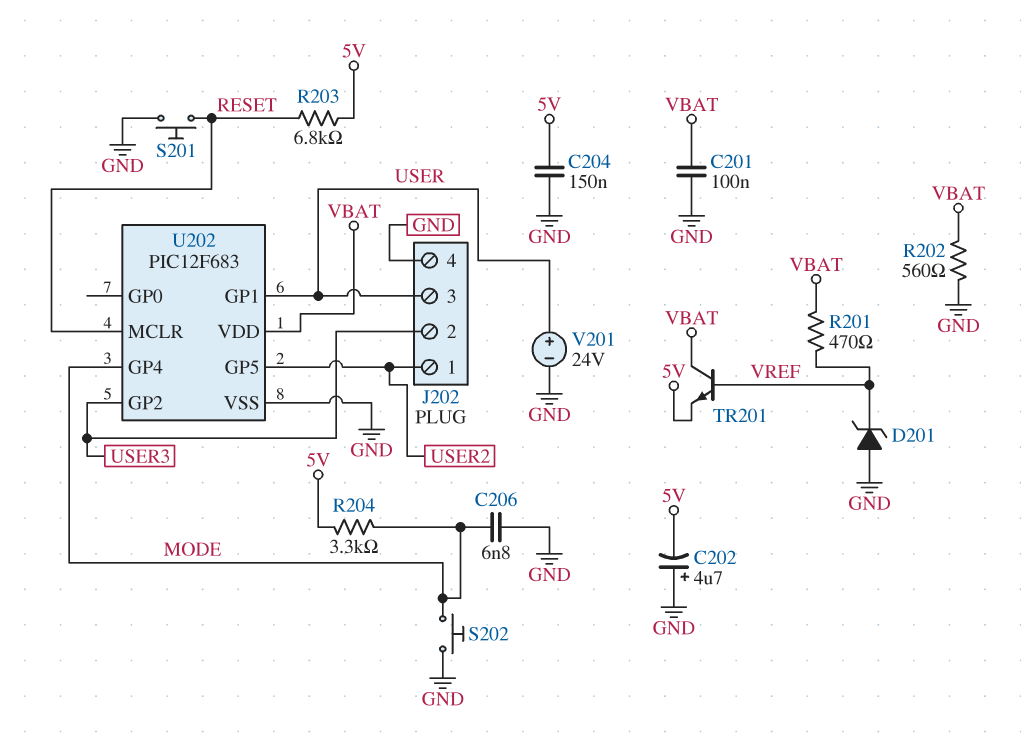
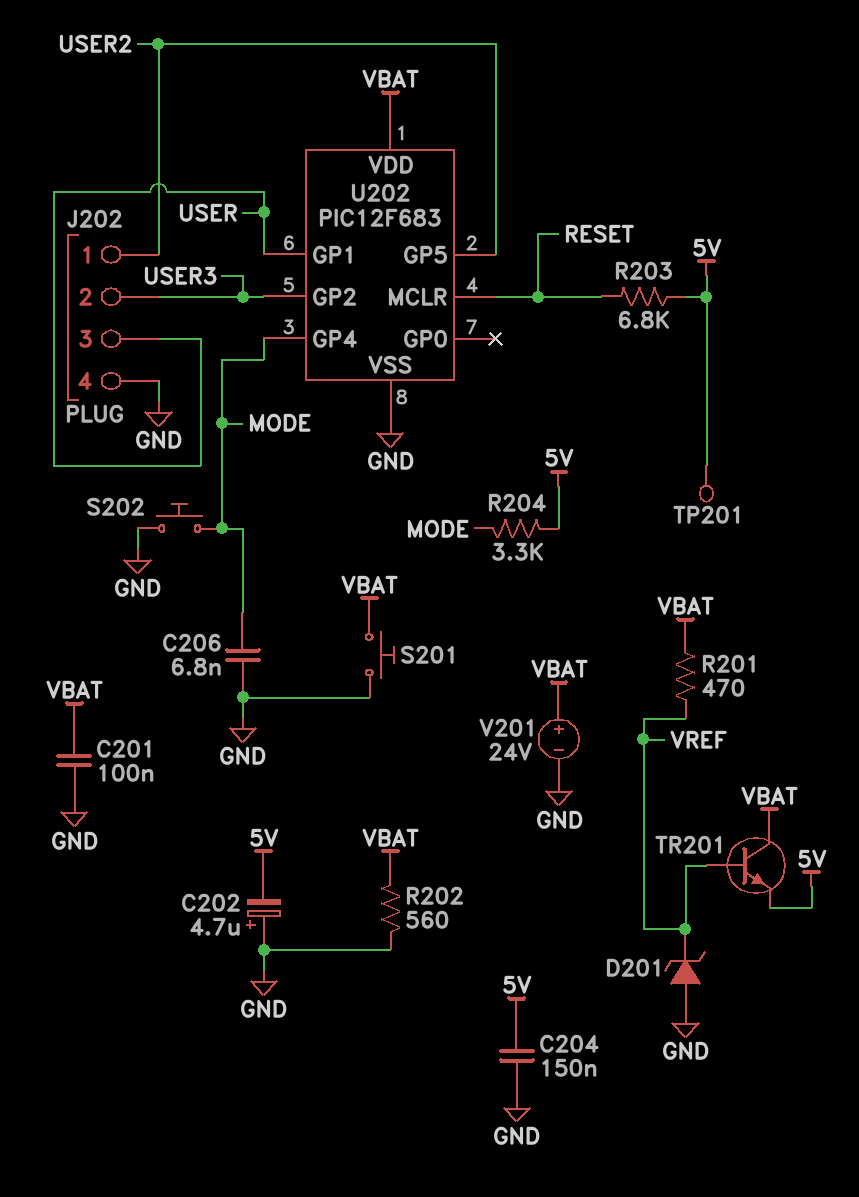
S201: button (GND, RESET) -> button (GND, VBAT)
TP201: none -> test point (5V)
V201: 24V (plus USER, minus GND) -> 24V (plus VBAT, minus GND)

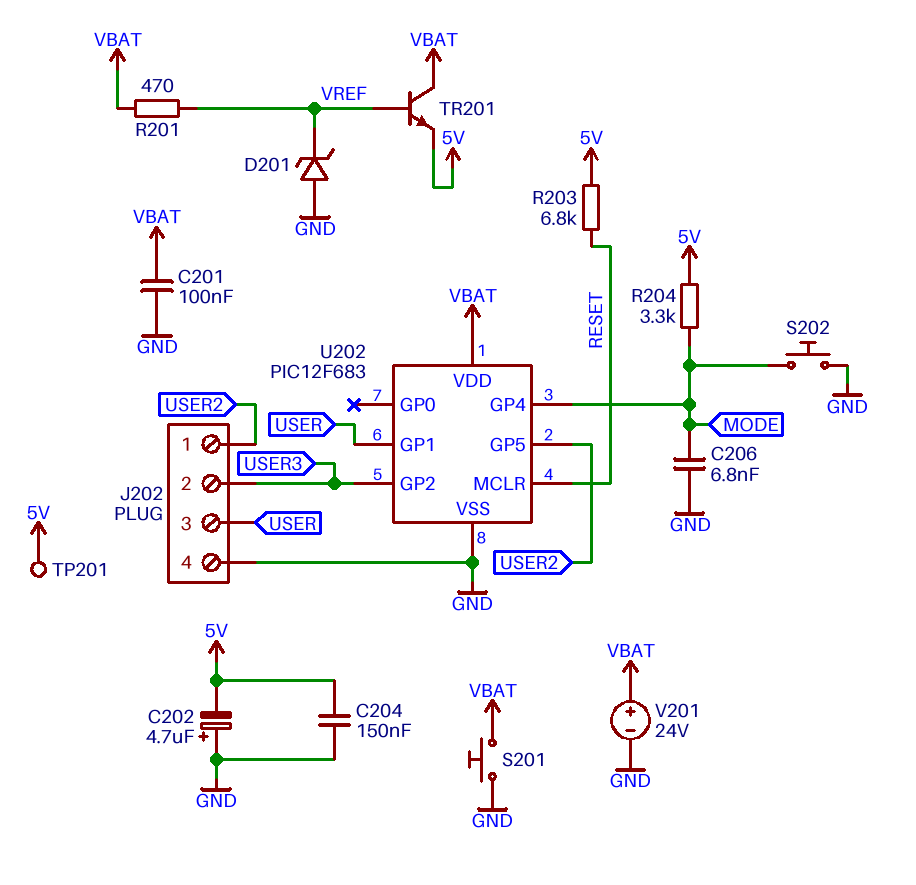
R202: 560 (GND, VBAT) -> none

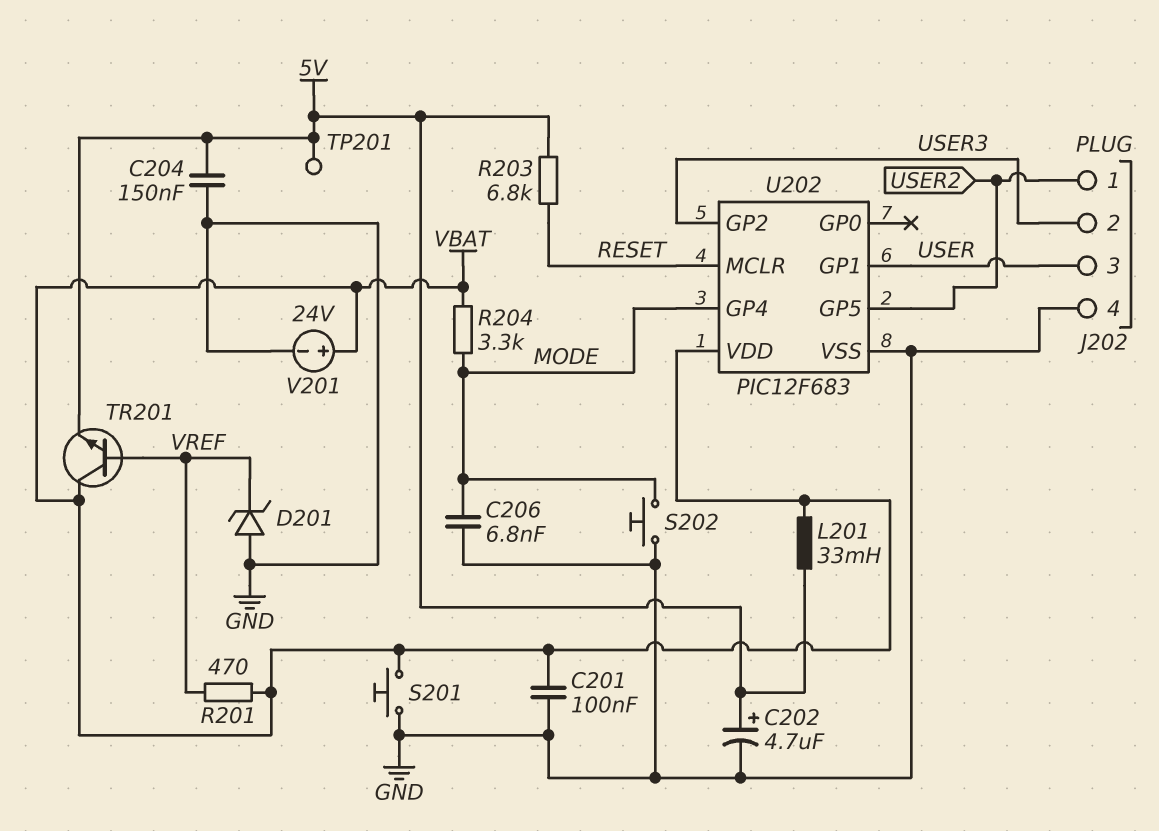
C202: 4.7uF (plus GND, minus 5V) -> 4.7uF (plus 5V, minus GND)
L201: none -> 33mH (5V, VBAT)
R204: 3.3k (5V, MODE) -> 3.3k (MODE, VBAT)

